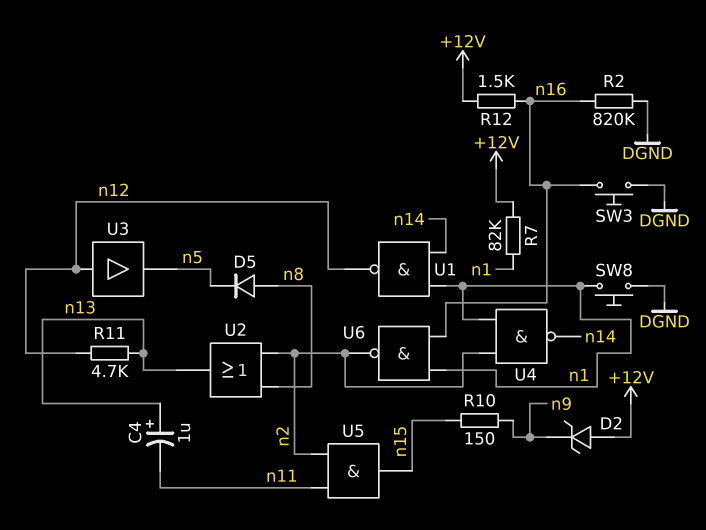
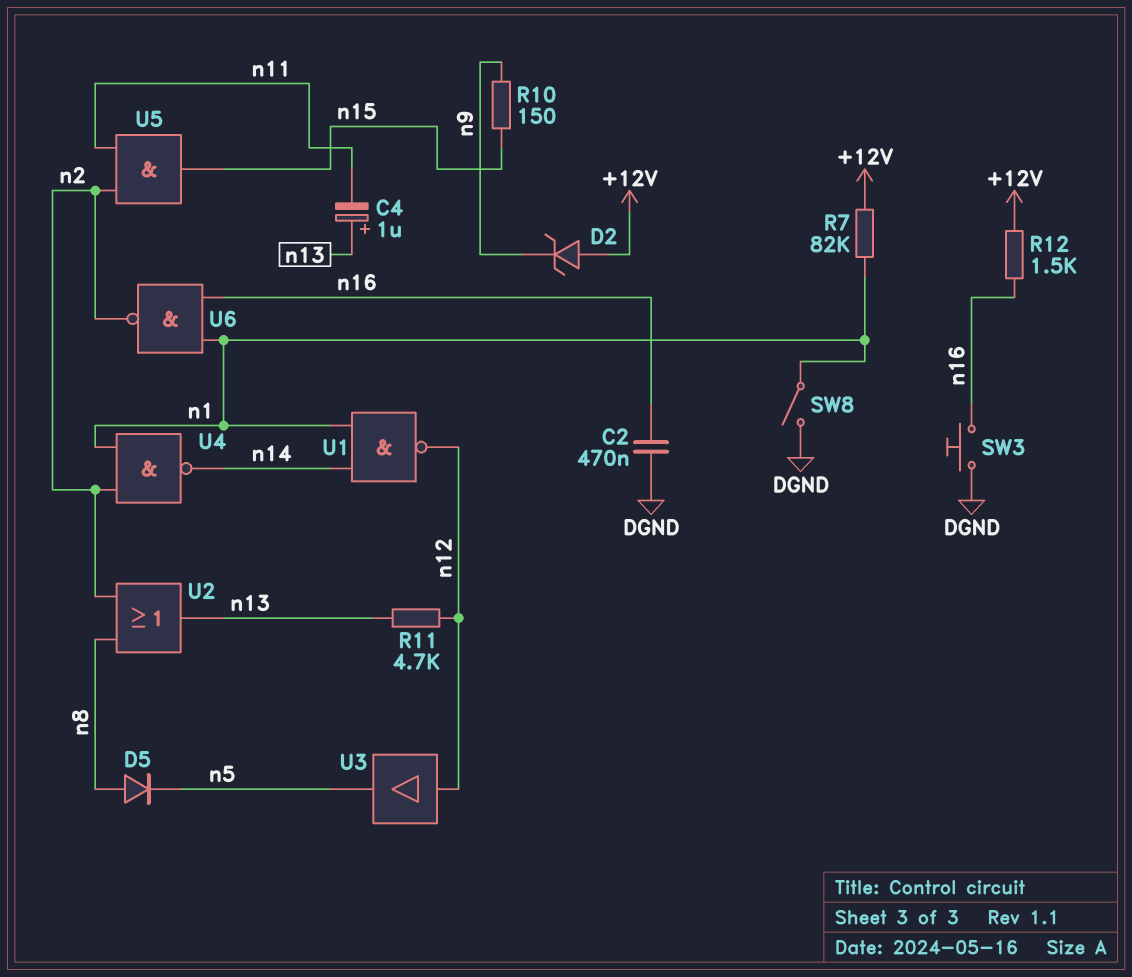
C2: none -> 470nF (DGND, n16)
R2: 820k (DGND, n16) -> none
SW8: button (DGND, n1) -> switch (DGND, n1)

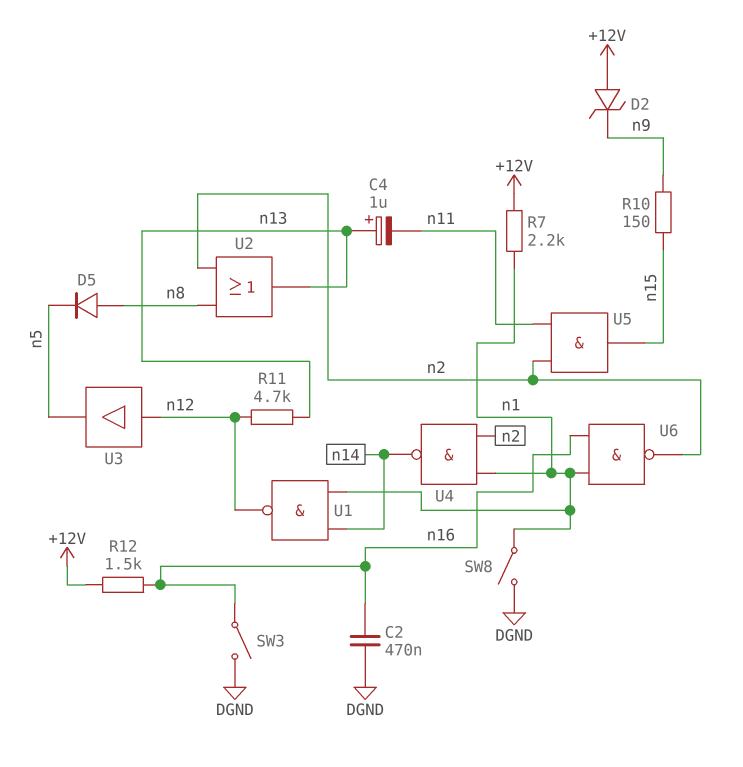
R7: 82k (+12V, n1) -> 2.2k (+12V, n1)
SW3: button (DGND, n16) -> switch (DGND, n16)

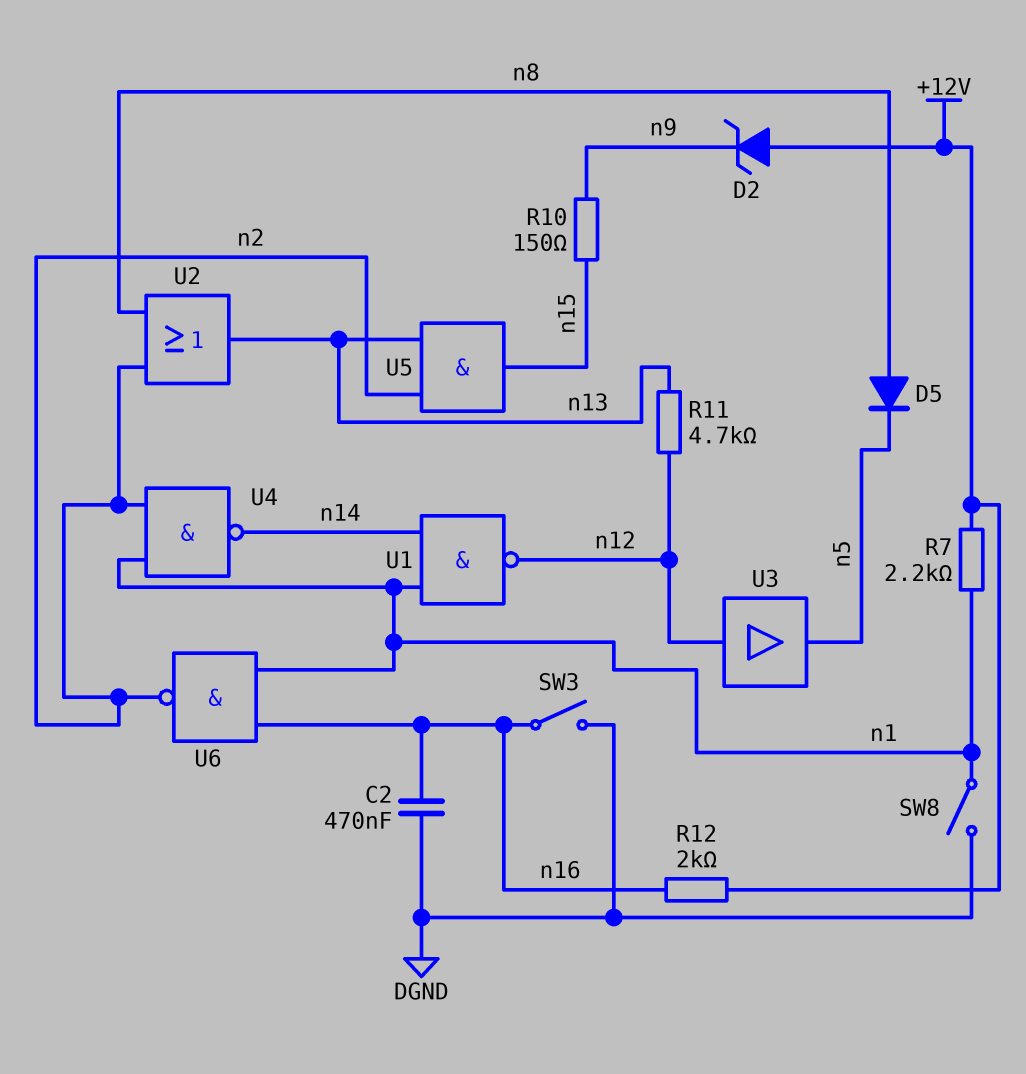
C4: 1uF (plus n13, minus n11) -> none
R12: 1.5k (+12V, n16) -> 2k (+12V, n16)
U5: AND (in n2, in n11, out n15) -> AND (in n2, in n13, out n15)

